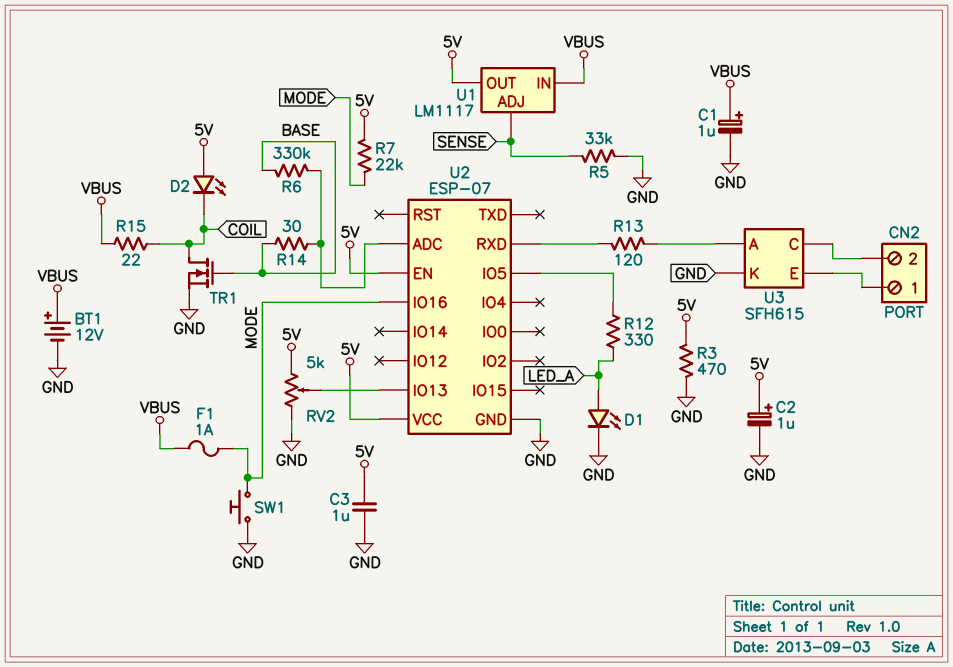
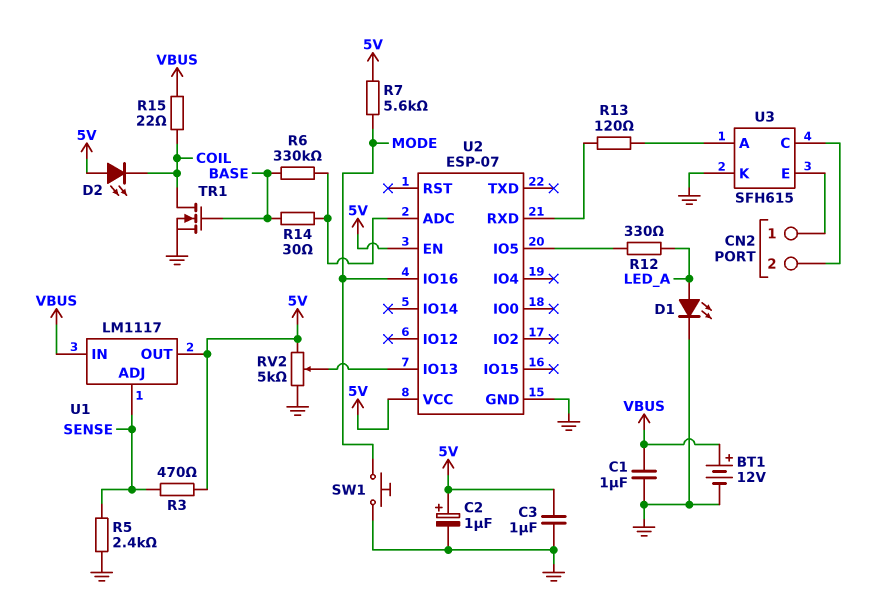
C1: 1uF (plus VBUS, minus GND) -> 1uF (GND, VBUS)
F1: 1A (MODE, VBUS) -> none
R3: 470 (5V, GND) -> 470 (5V, SENSE)
R5: 33k (GND, SENSE) -> 2.4k (GND, SENSE)
R7: 22k (5V, MODE) -> 5.6k (5V, MODE)

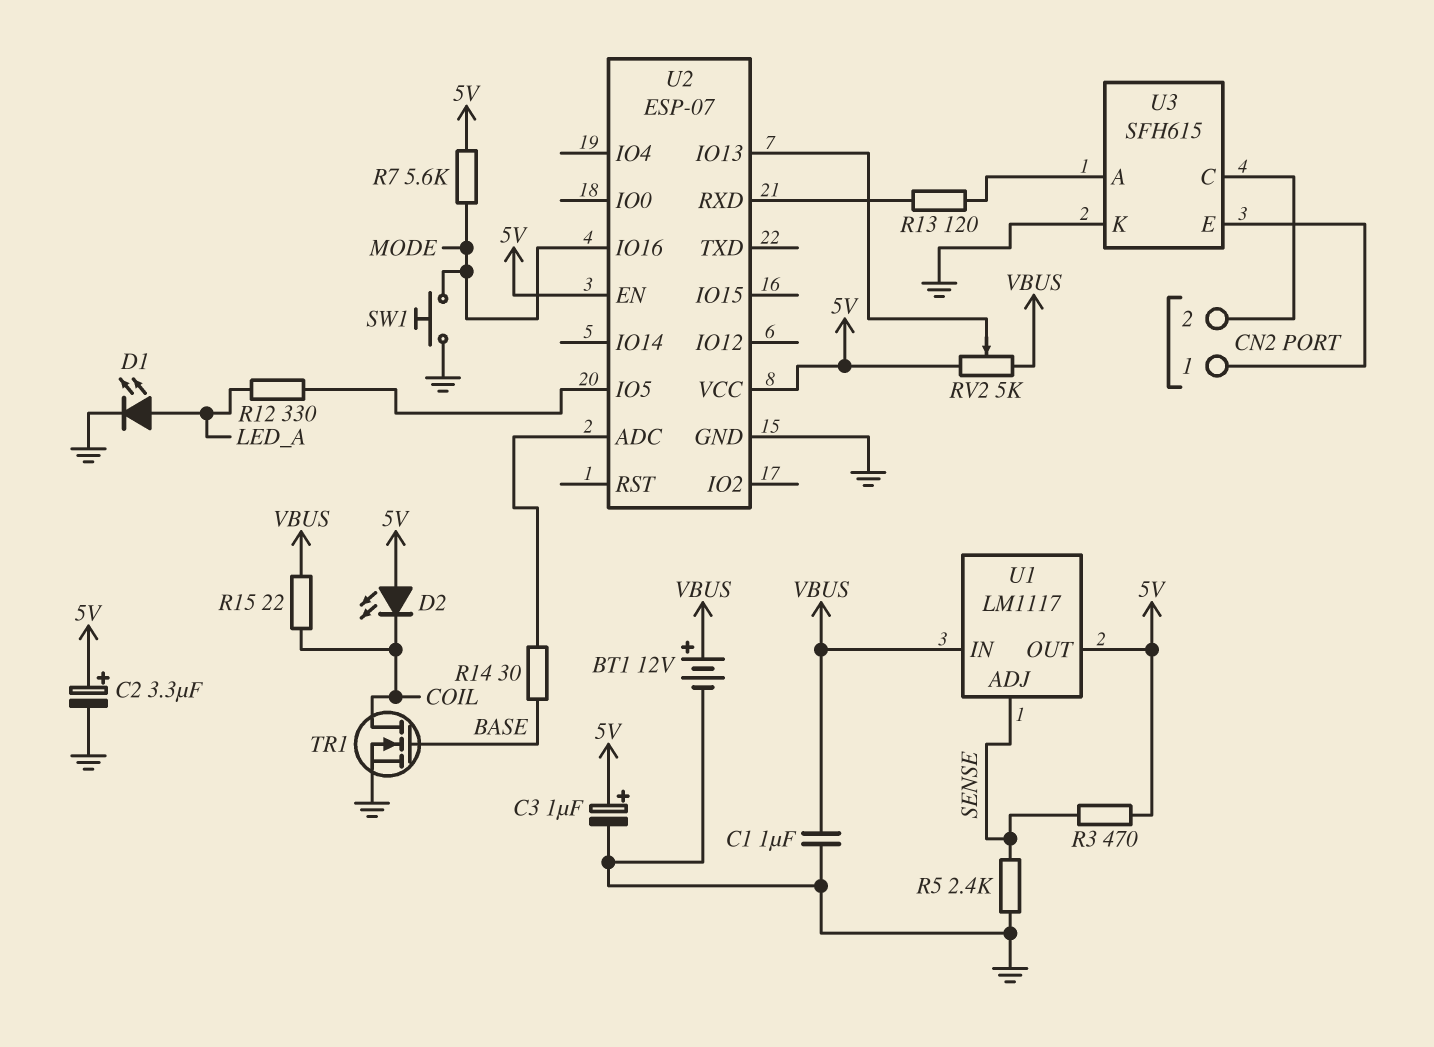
C2: 1uF (plus 5V, minus GND) -> 3.3uF (plus 5V, minus GND)
C3: 1uF (5V, GND) -> 1uF (plus 5V, minus GND)
R6: 330k (BASE, U2/ADC) -> none
RV2: 5k (5V, GND, wiper U2/IO13) -> 5k (5V, VBUS, wiper U2/IO13)

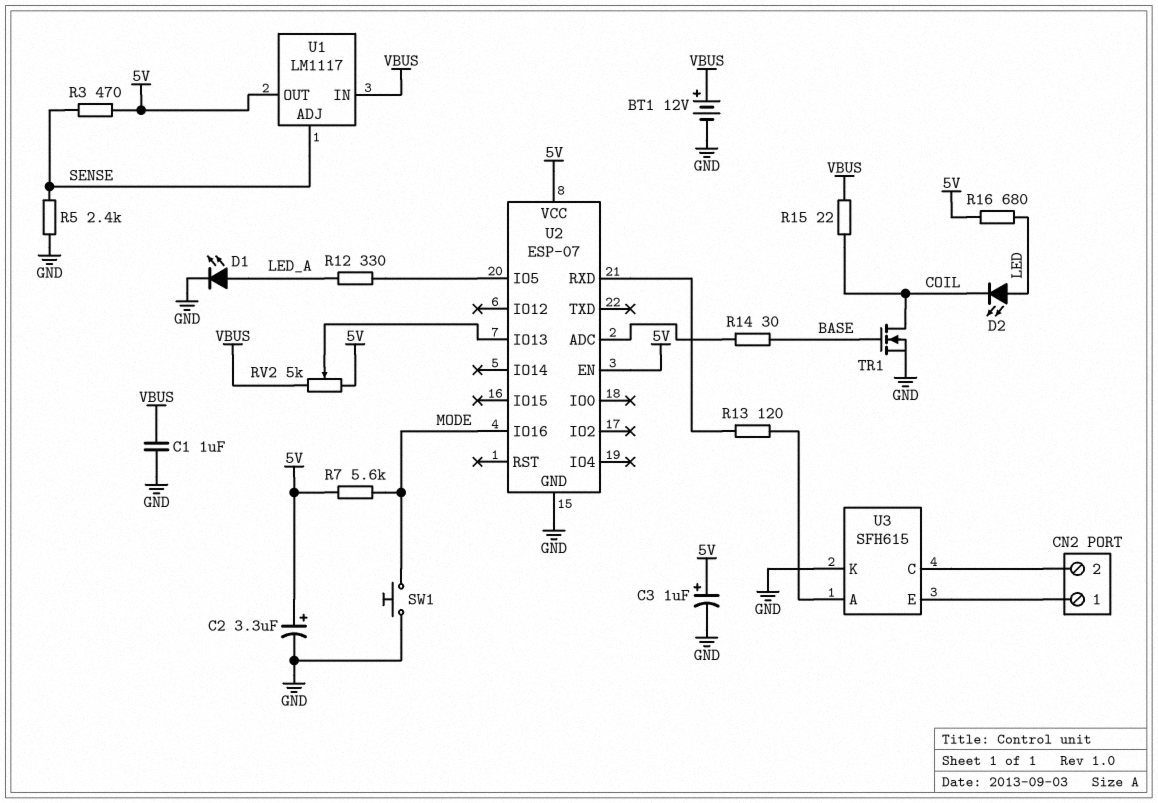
D2: LED (A 5V, K COIL) -> LED (A LED, K COIL)
R16: none -> 680 (5V, LED)

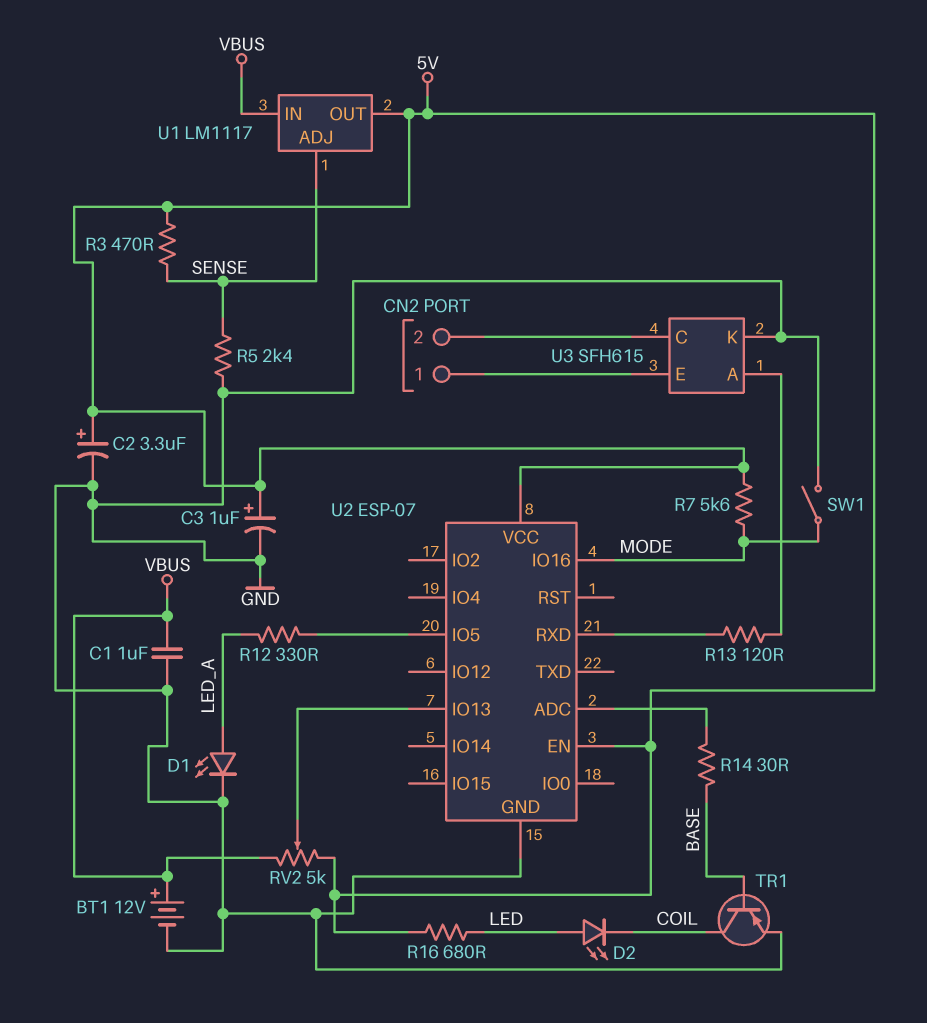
R15: 22 (COIL, VBUS) -> none
SW1: button (GND, MODE) -> switch (GND, MODE)
TR1: NMOS (G BASE, D COIL, S GND) -> PNP (B BASE, C COIL, E GND)

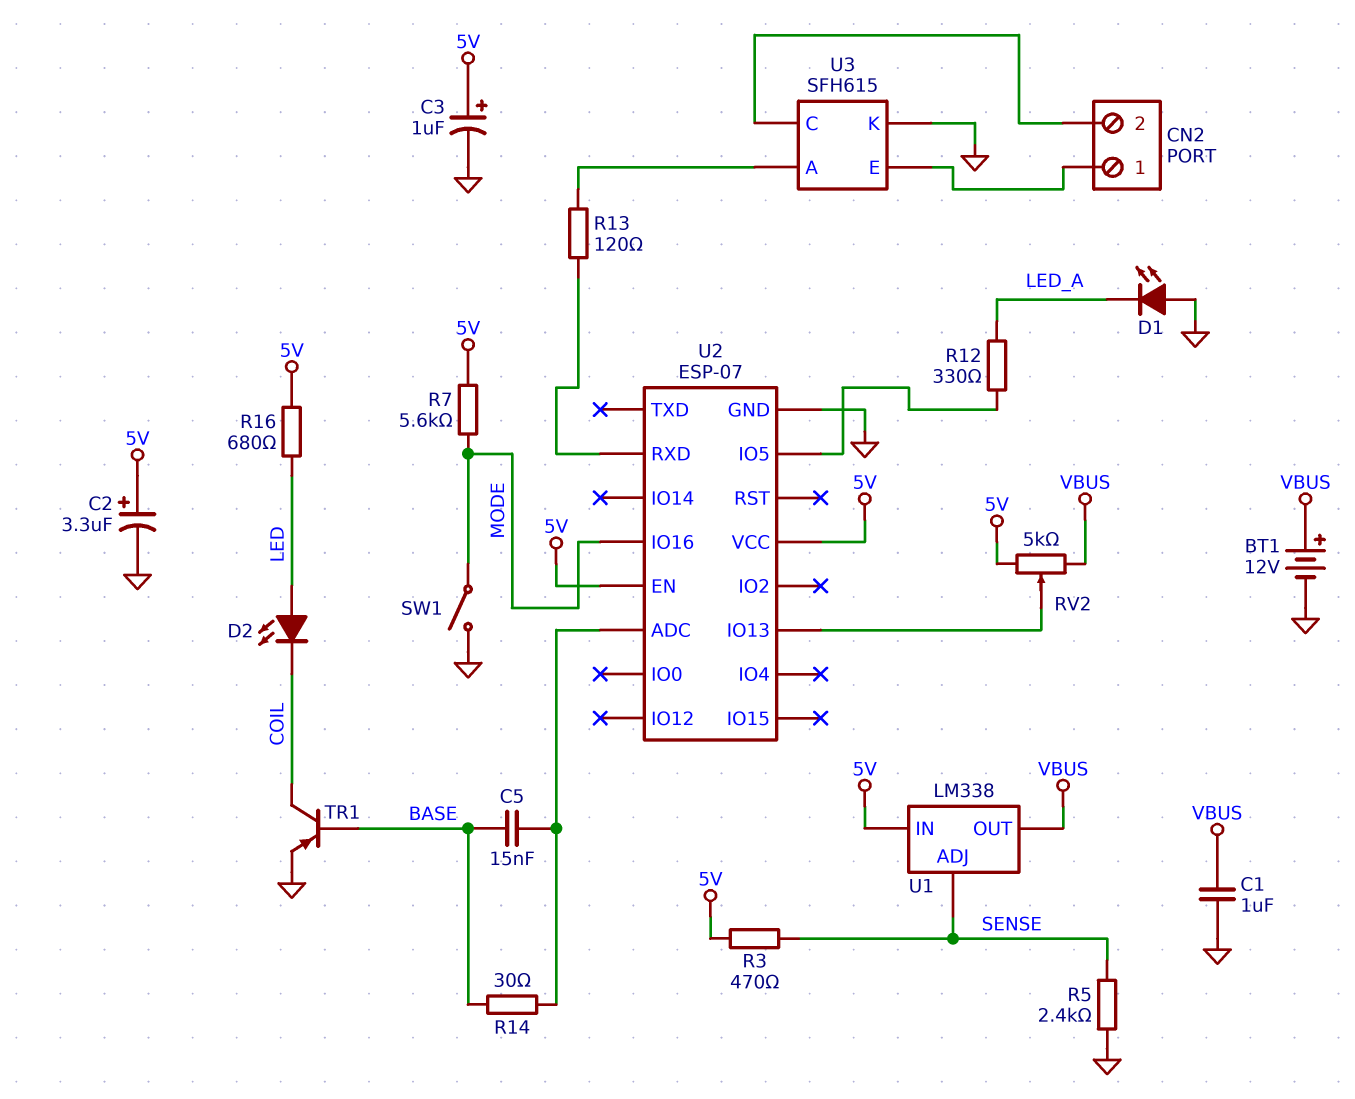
C5: none -> 15nF (BASE, U2/ADC)
D1: LED (A LED_A, K GND) -> LED (A GND, K LED_A)
U1: LM1117 -> LM338
U1 pin IN: VBUS -> 5V
U1 pin OUT: 5V -> VBUS

